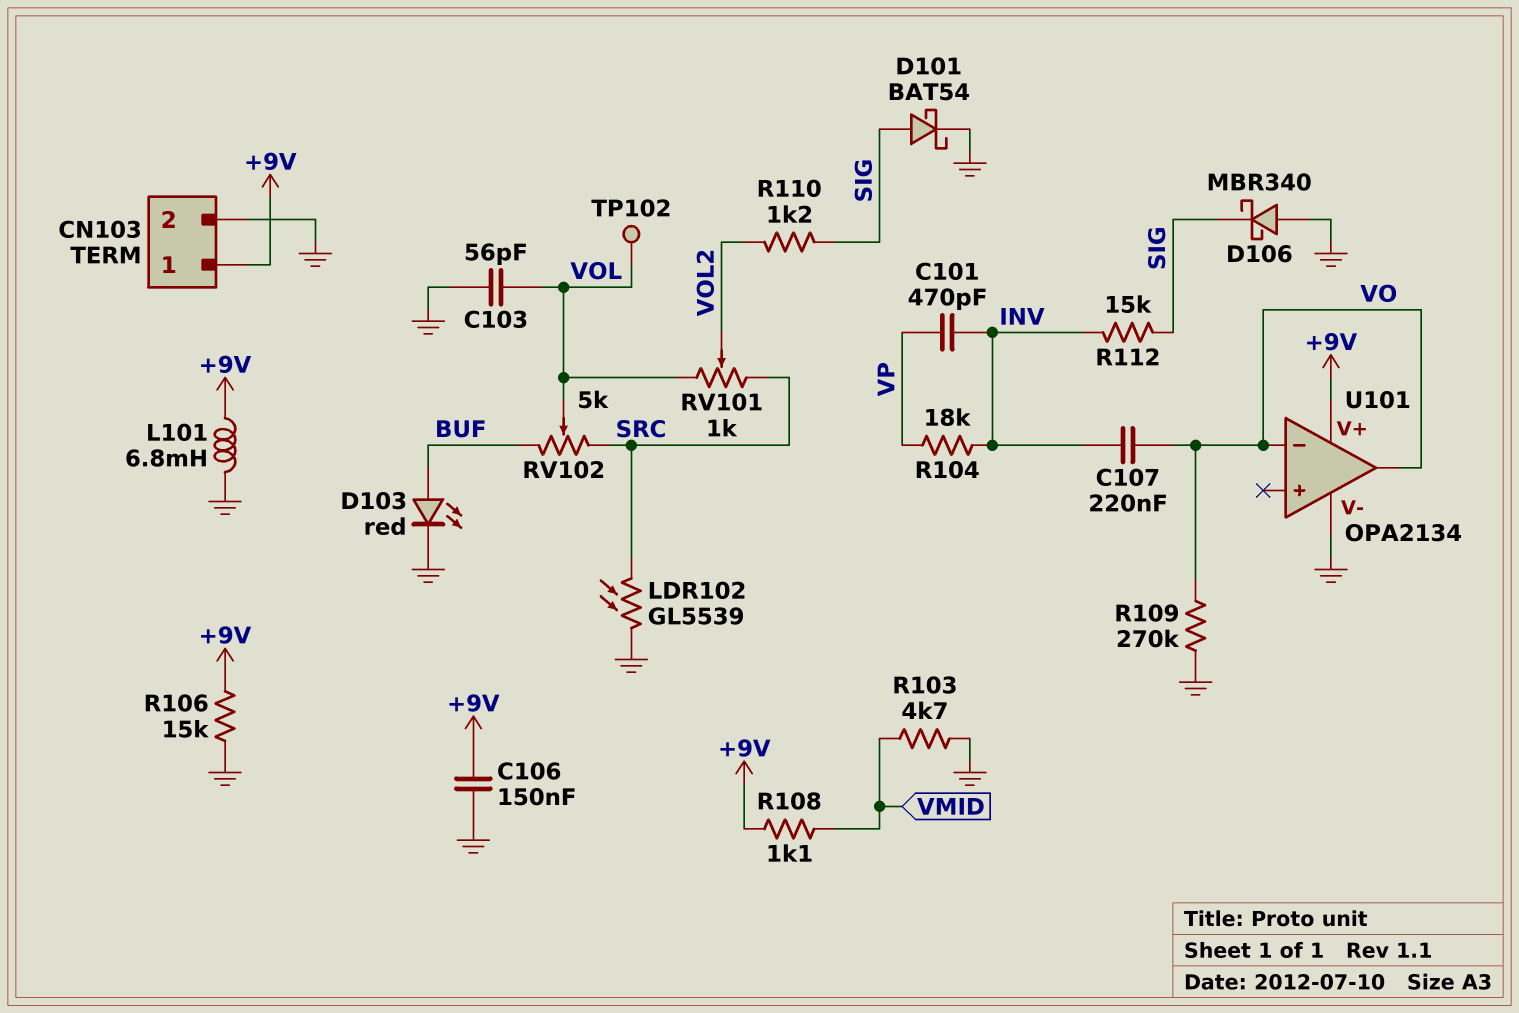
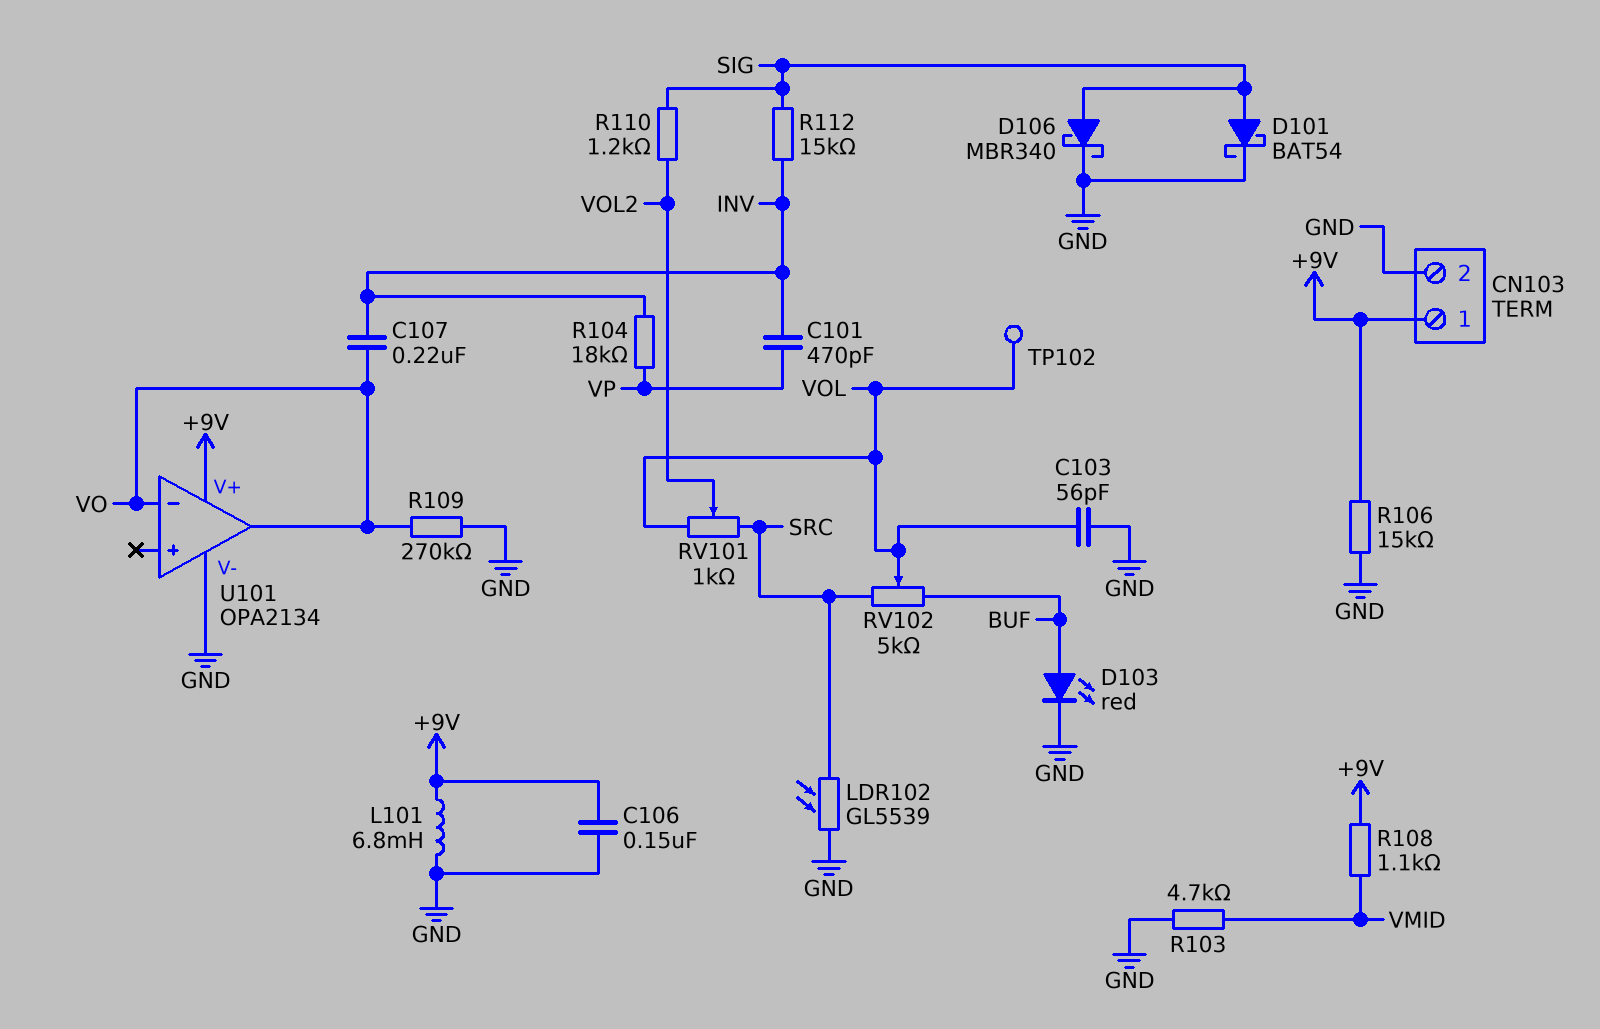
D106: schottky MBR340 (A GND, K SIG) -> schottky MBR340 (A SIG, K GND)

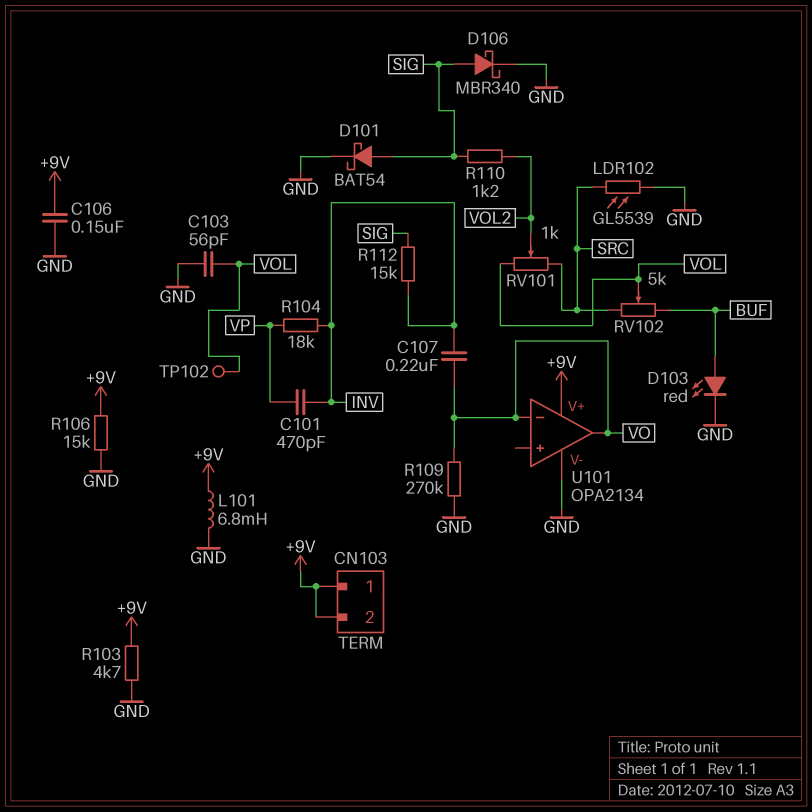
CN103 pin 2: GND -> +9V
R103: 4.7k (GND, VMID) -> 4.7k (+9V, GND)
R108: 1.1k (+9V, VMID) -> none

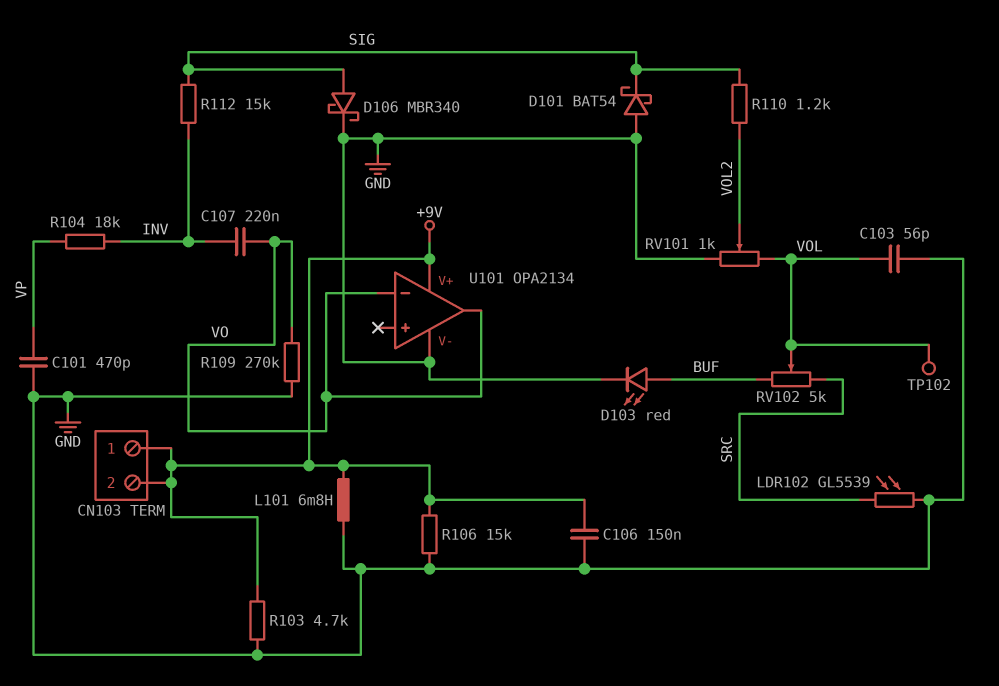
C101: 470pF (INV, VP) -> 470pF (GND, VP)
D101: schottky BAT54 (A SIG, K GND) -> schottky BAT54 (A GND, K SIG)
RV101: 1k (SRC, VOL, wiper VOL2) -> 1k (GND, VOL, wiper VOL2)

